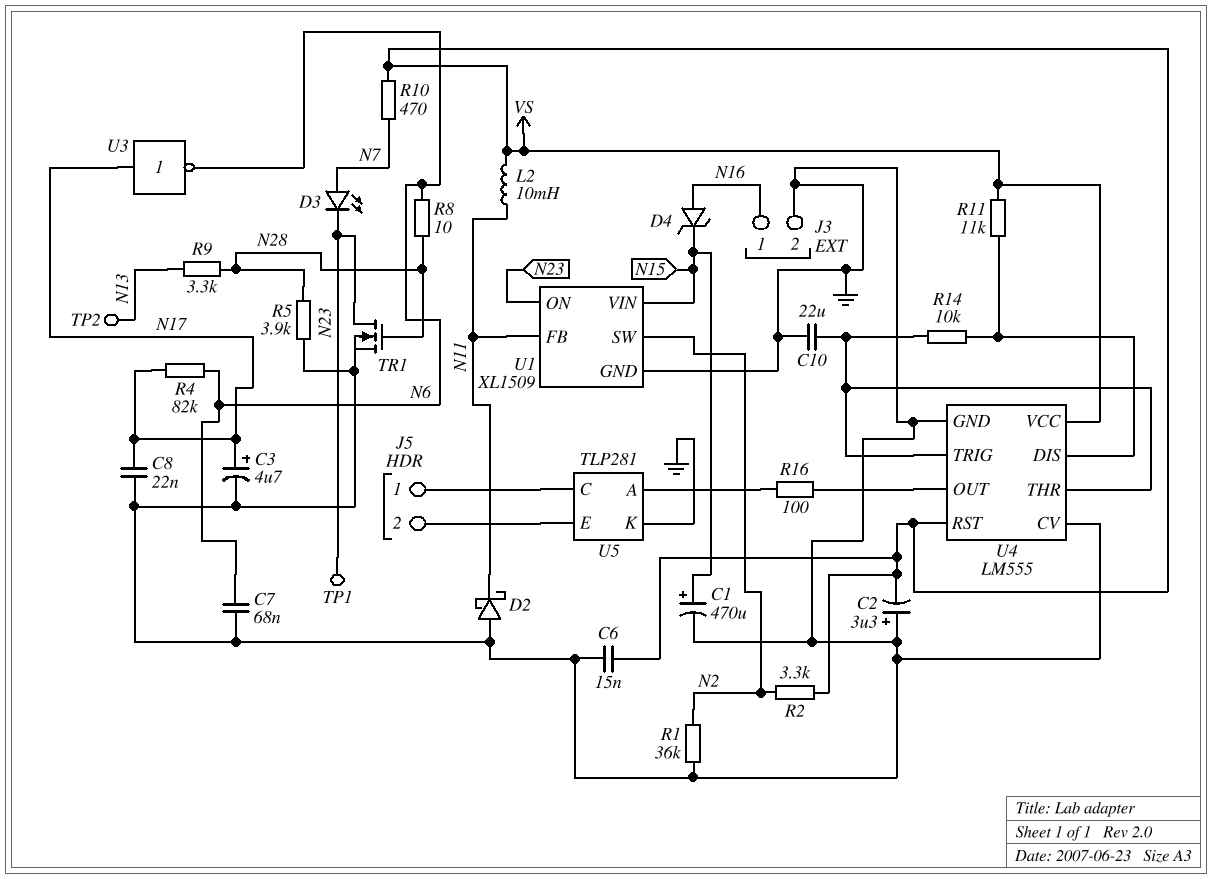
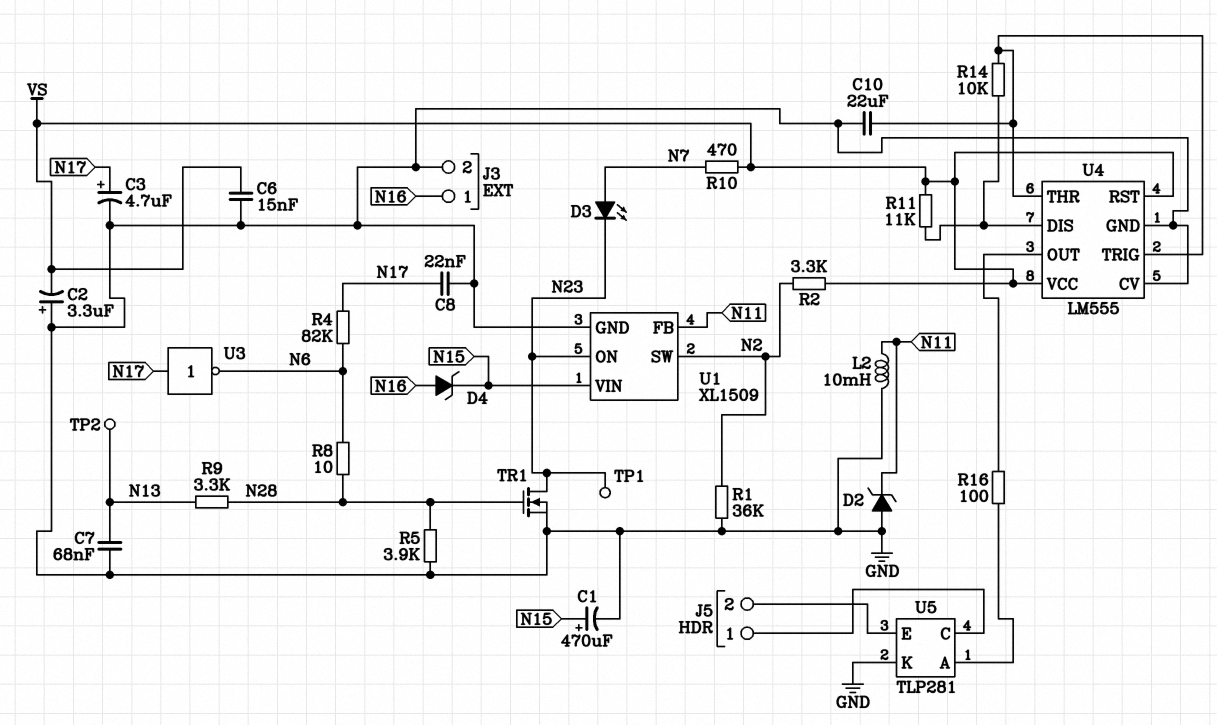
C7: 68nF (GND, N6) -> 68nF (GND, N13)
D2: schottky (A GND, K N11) -> zener (A GND, K N11)
L2: 10mH (N11, VS) -> 10mH (GND, N11)

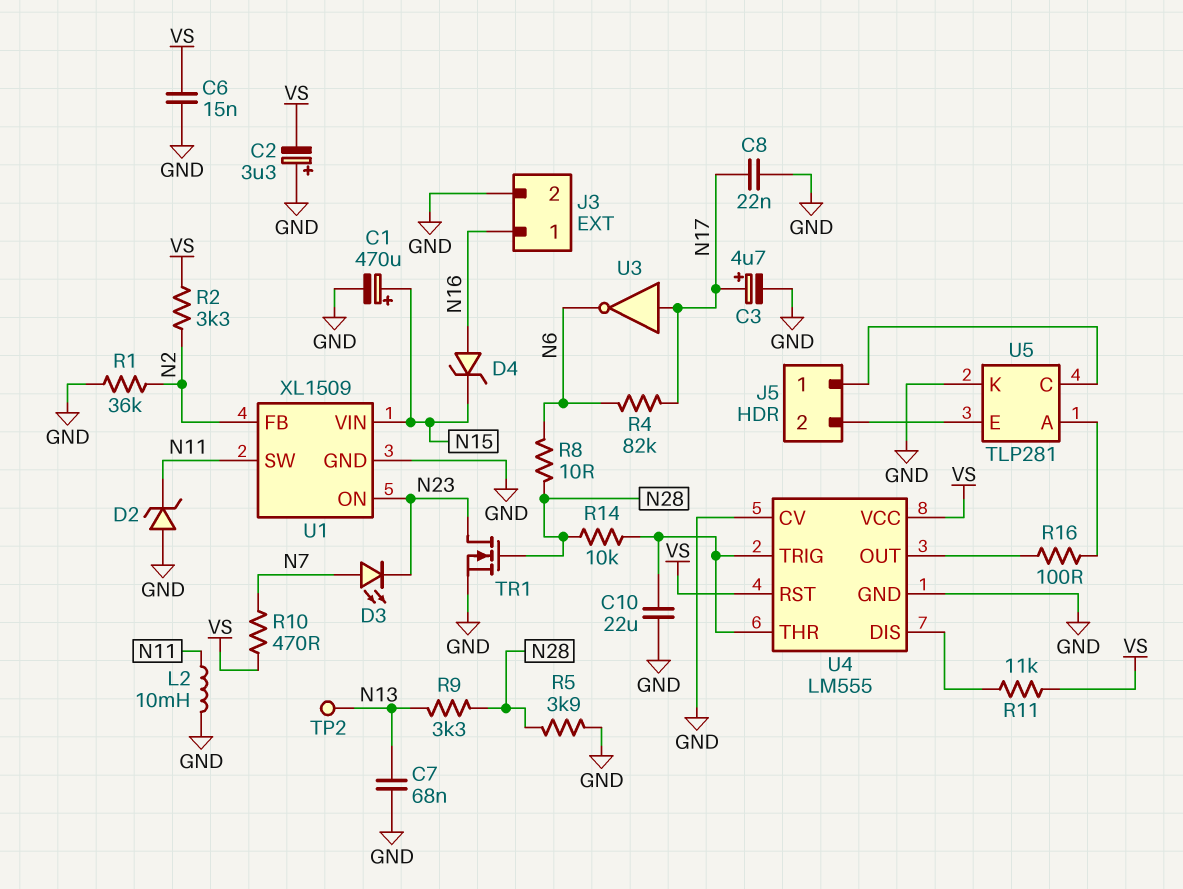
R14: 10k (U4/DIS, U4/THR) -> 10k (N28, U4/THR)
TP1: test point (N23) -> none
U1 pin FB: N11 -> N2
U1 pin SW: N2 -> N11

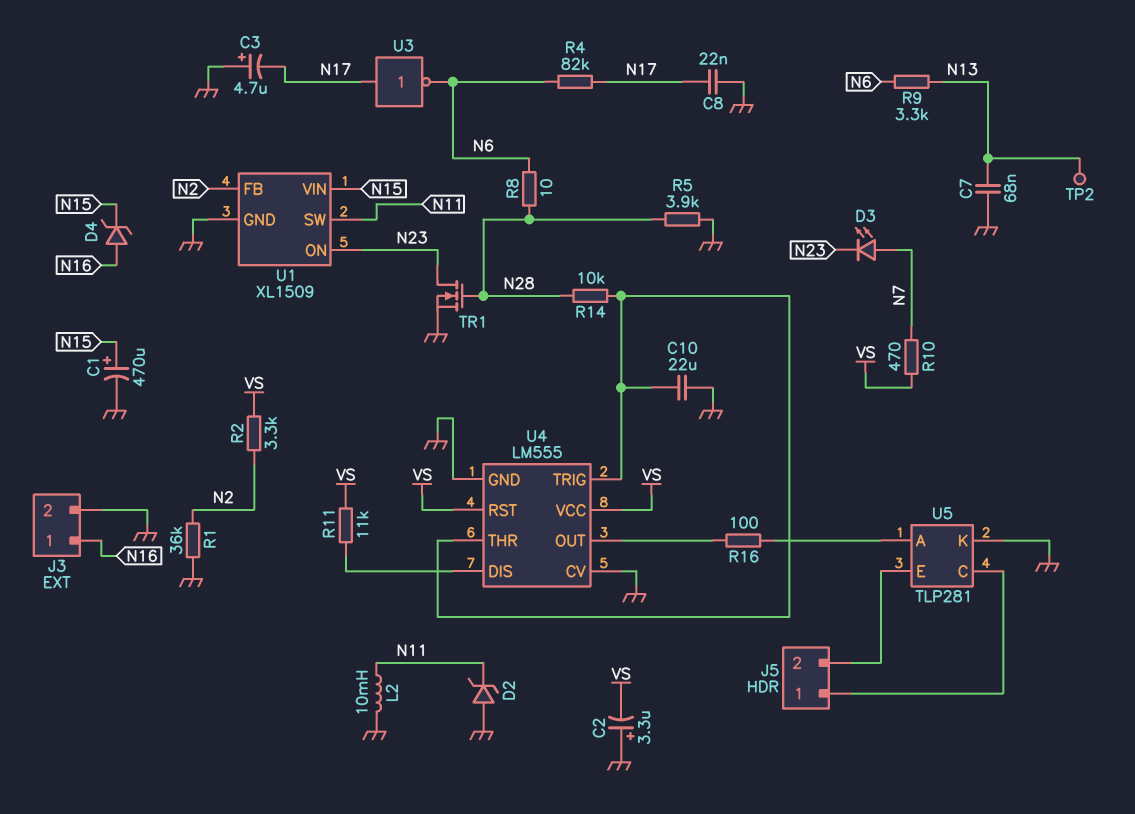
C3: 4.7uF (plus N17, minus GND) -> 4.7uF (plus GND, minus N17)
C6: 15nF (GND, VS) -> none
R9: 3.3k (N13, N28) -> 3.3k (N6, N13)

